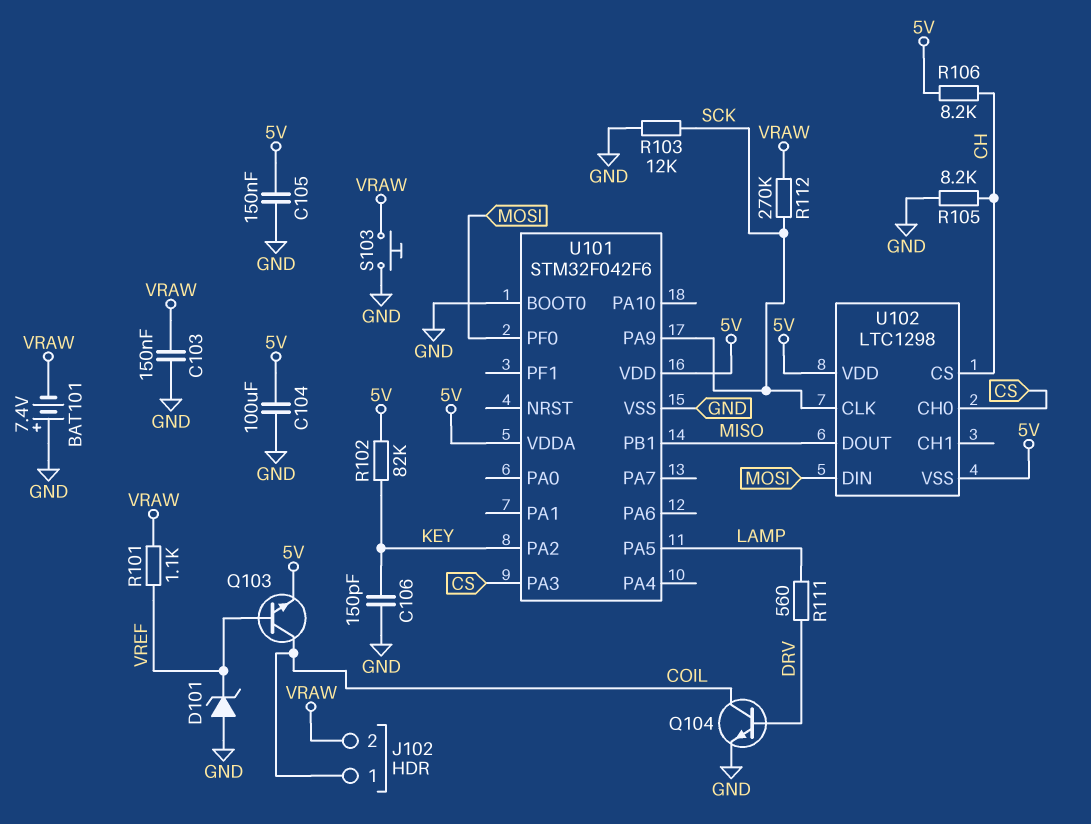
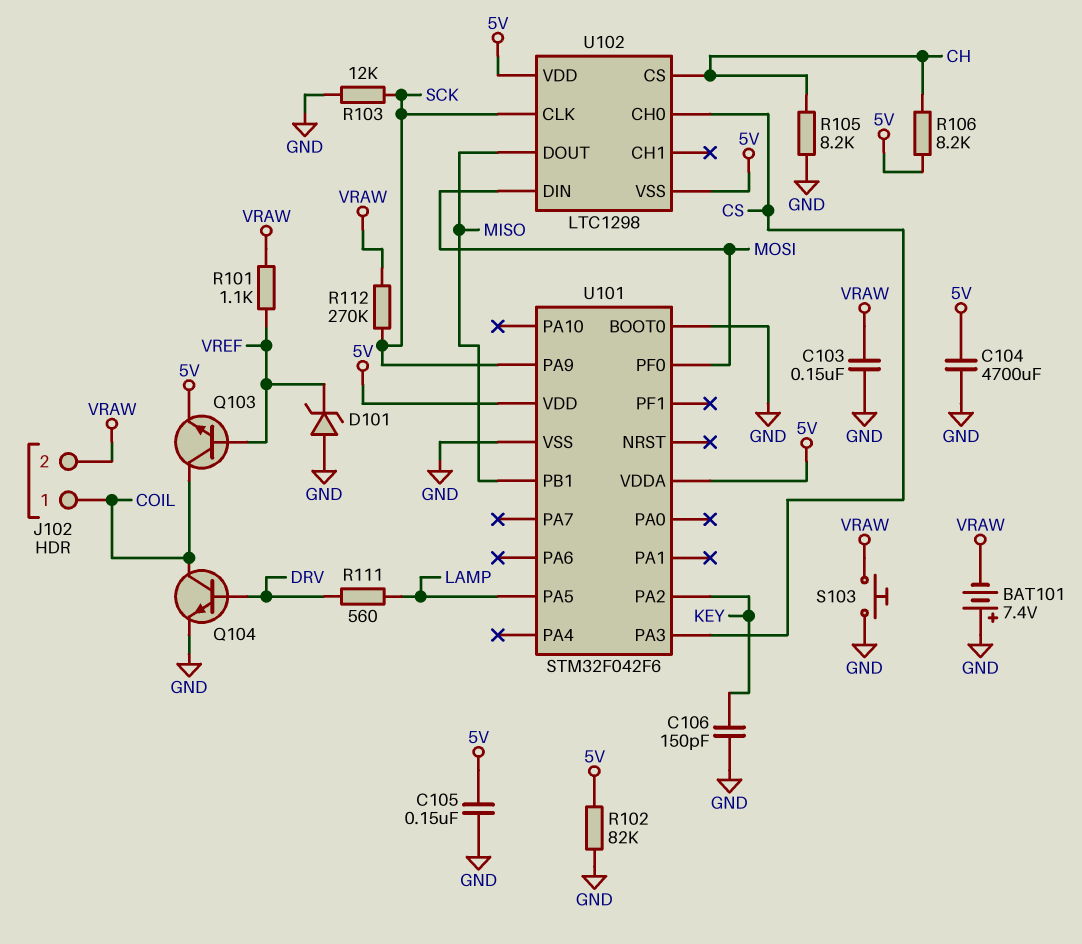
C104: 100uF (5V, GND) -> 4700uF (5V, GND)
R102: 82k (5V, KEY) -> 82k (5V, GND)

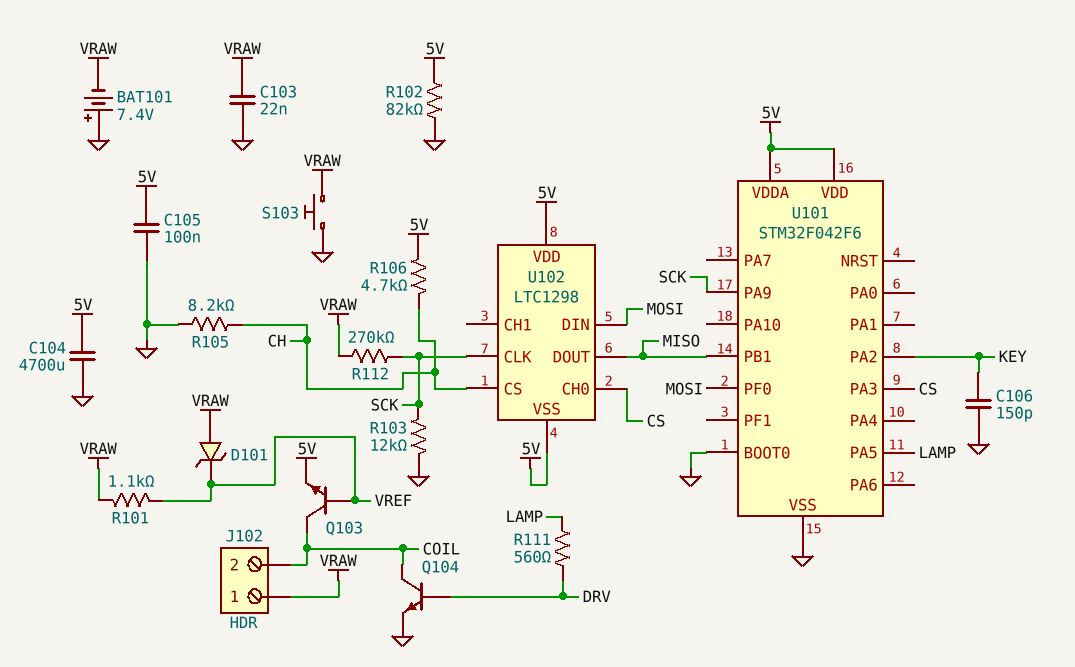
C103: 150nF (GND, VRAW) -> 22nF (GND, VRAW)
C105: 150nF (5V, GND) -> 100nF (5V, GND)
D101: zener (A GND, K VREF) -> zener (A VRAW, K VREF)
J102 pin 1: COIL -> VRAW
J102 pin 2: VRAW -> COIL
R106: 8.2k (5V, CH) -> 4.7k (5V, CH)

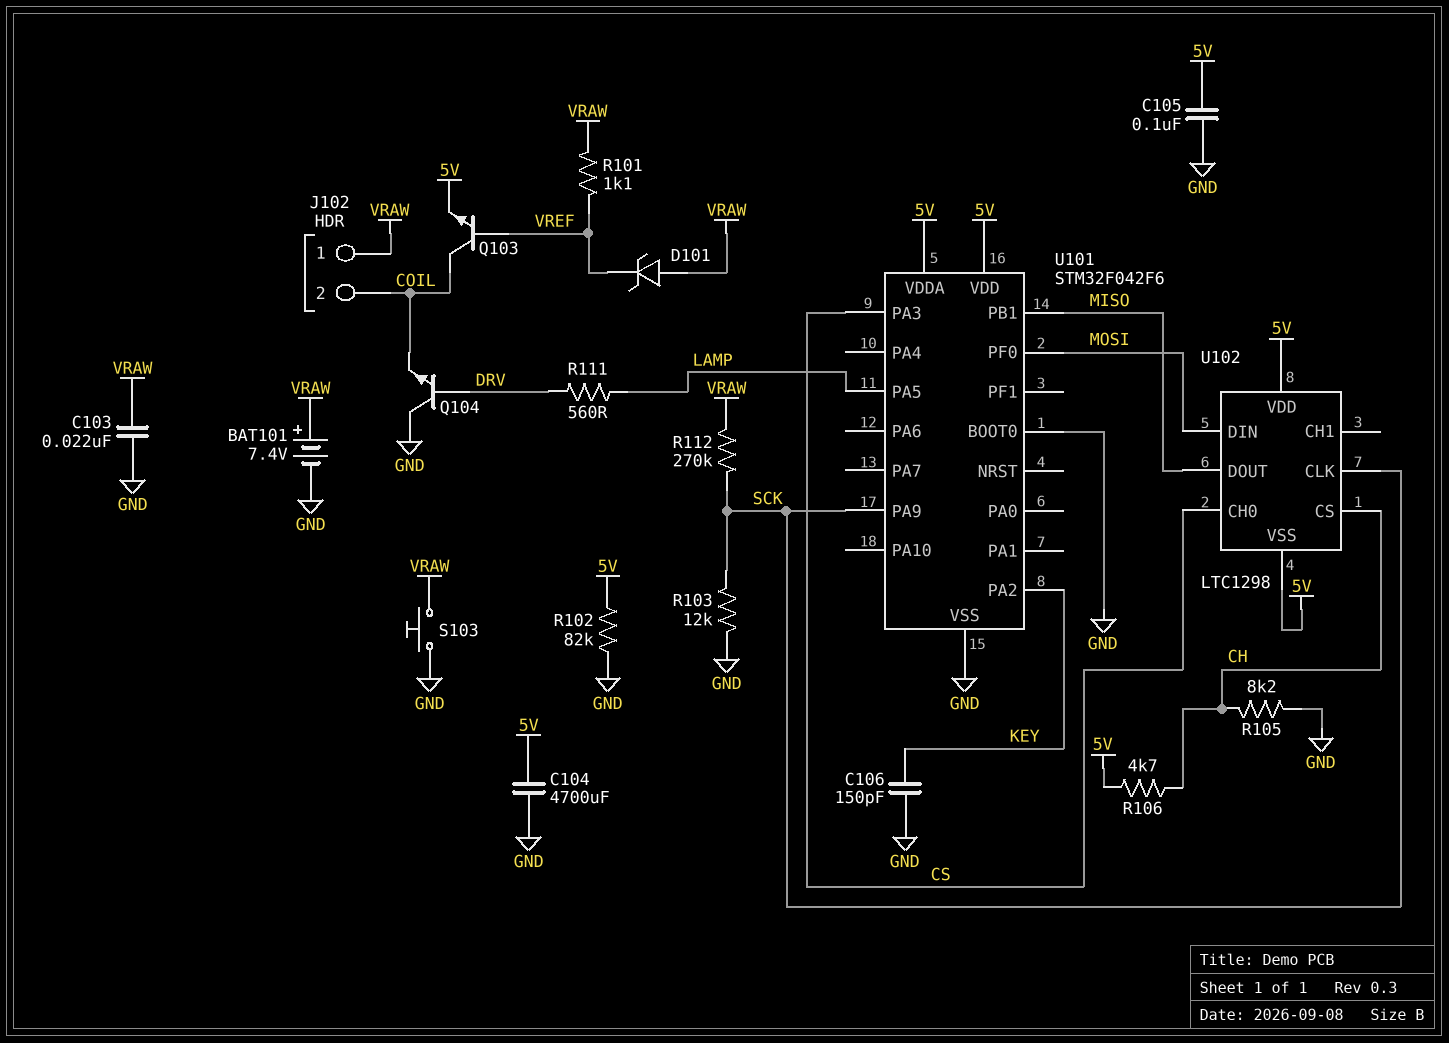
BAT101: 7.4V (plus GND, minus VRAW) -> 7.4V (plus VRAW, minus GND)
Q104: NPN (B DRV, C COIL, E GND) -> NPN (B DRV, C GND, E COIL)

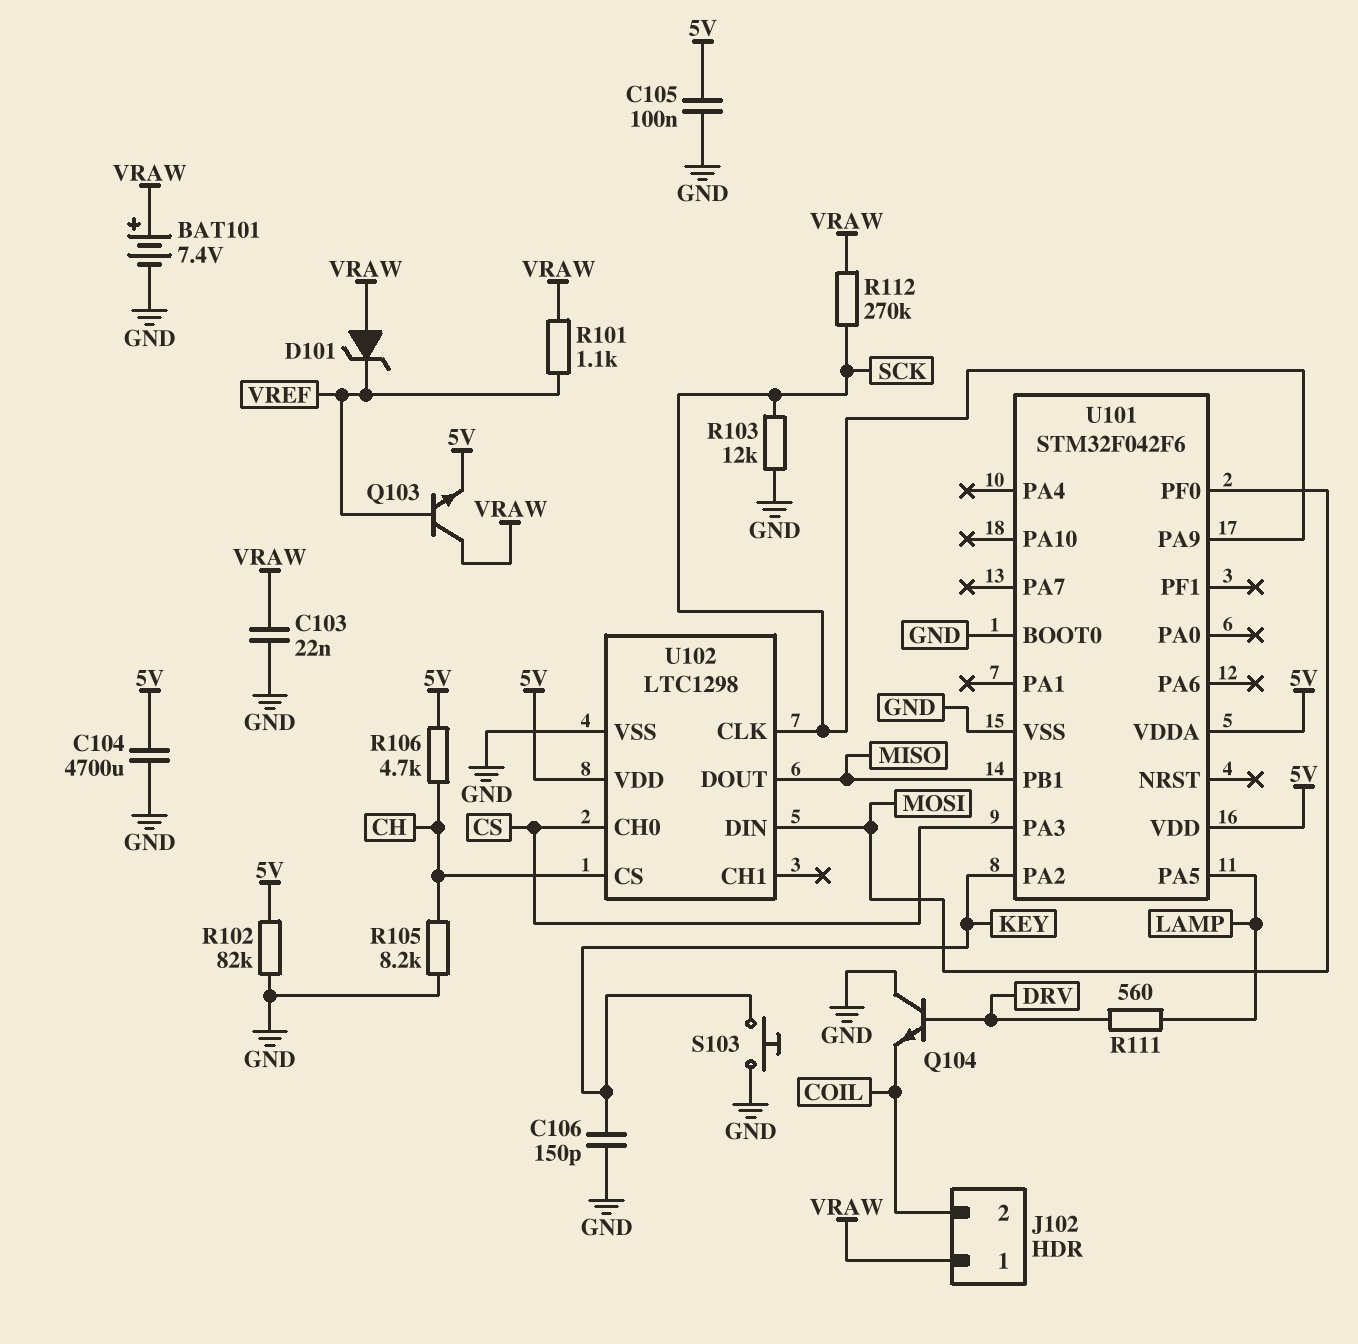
Q103: NPN (B VREF, C COIL, E 5V) -> NPN (B VREF, C VRAW, E 5V)
S103: button (GND, VRAW) -> button (GND, KEY)
U102 pin VSS: 5V -> GND

